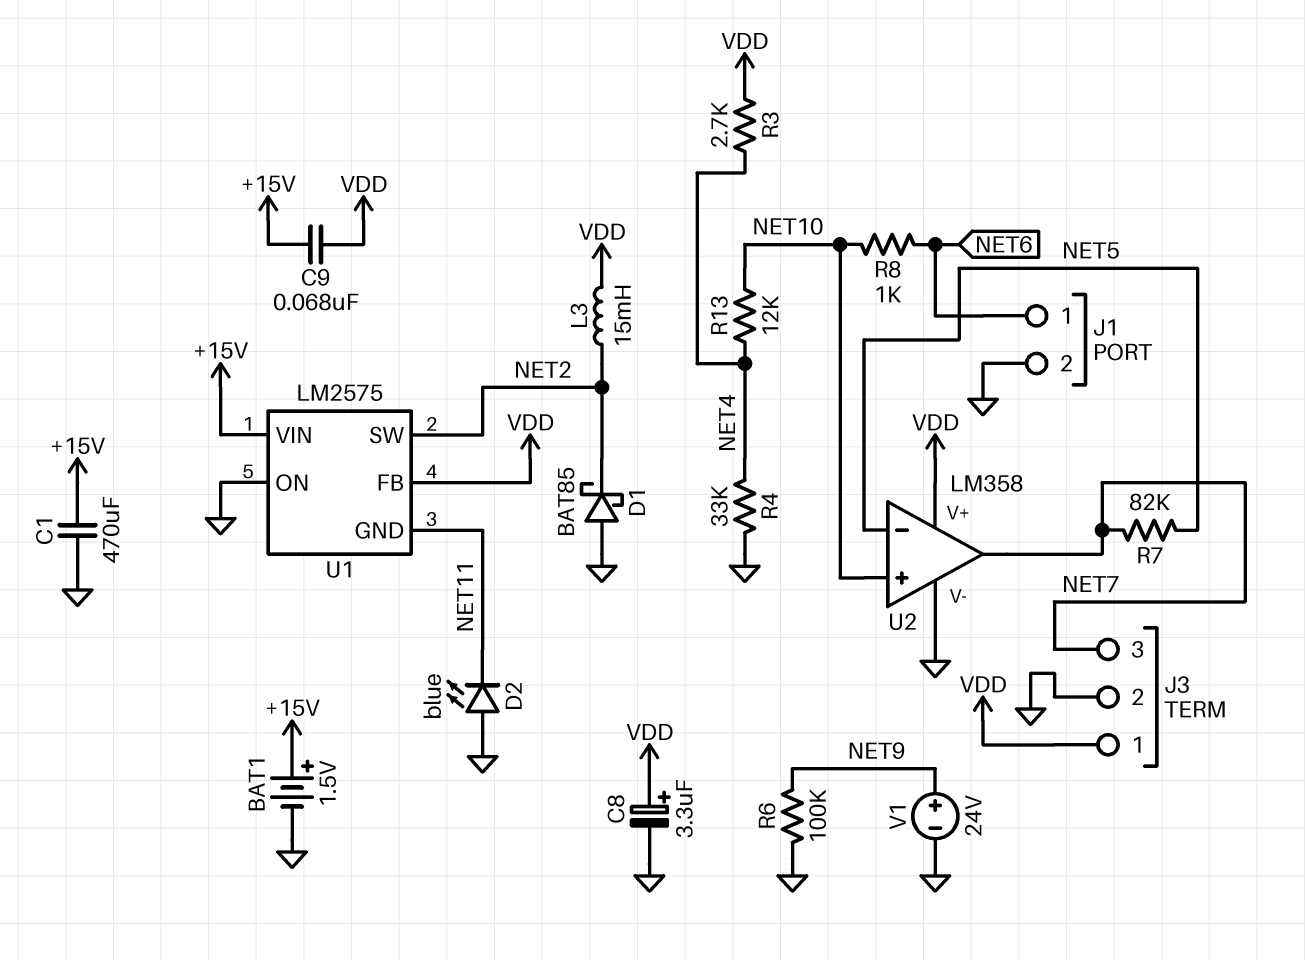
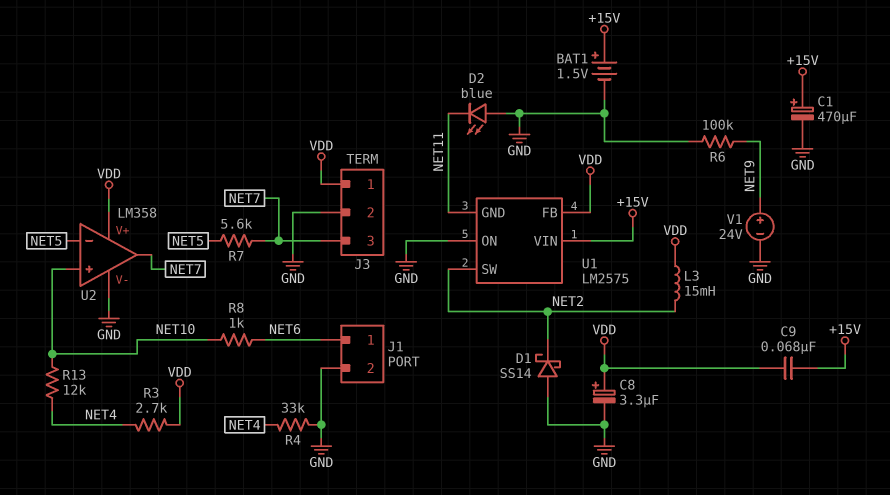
C1: 470uF (+15V, GND) -> 470uF (plus +15V, minus GND)
D1: schottky BAT85 (A GND, K NET2) -> schottky SS14 (A GND, K NET2)
R7: 82k (NET5, NET7) -> 5.6k (NET5, NET7)

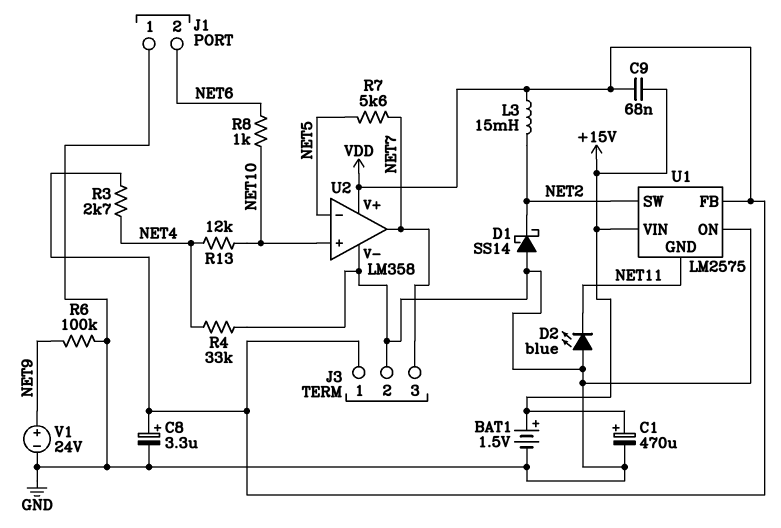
J1 pin 1: NET6 -> GND
J1 pin 2: GND -> NET6

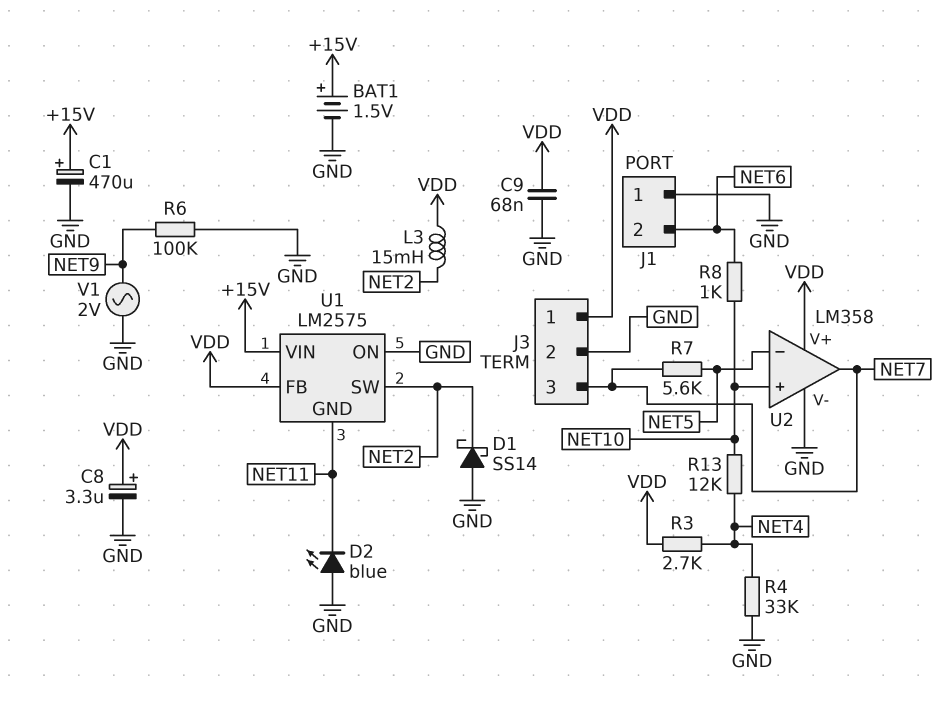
C9: 68nF (+15V, VDD) -> 68nF (GND, VDD)
V1: 24V (plus NET9, minus GND) -> AC 2V (GND, NET9)

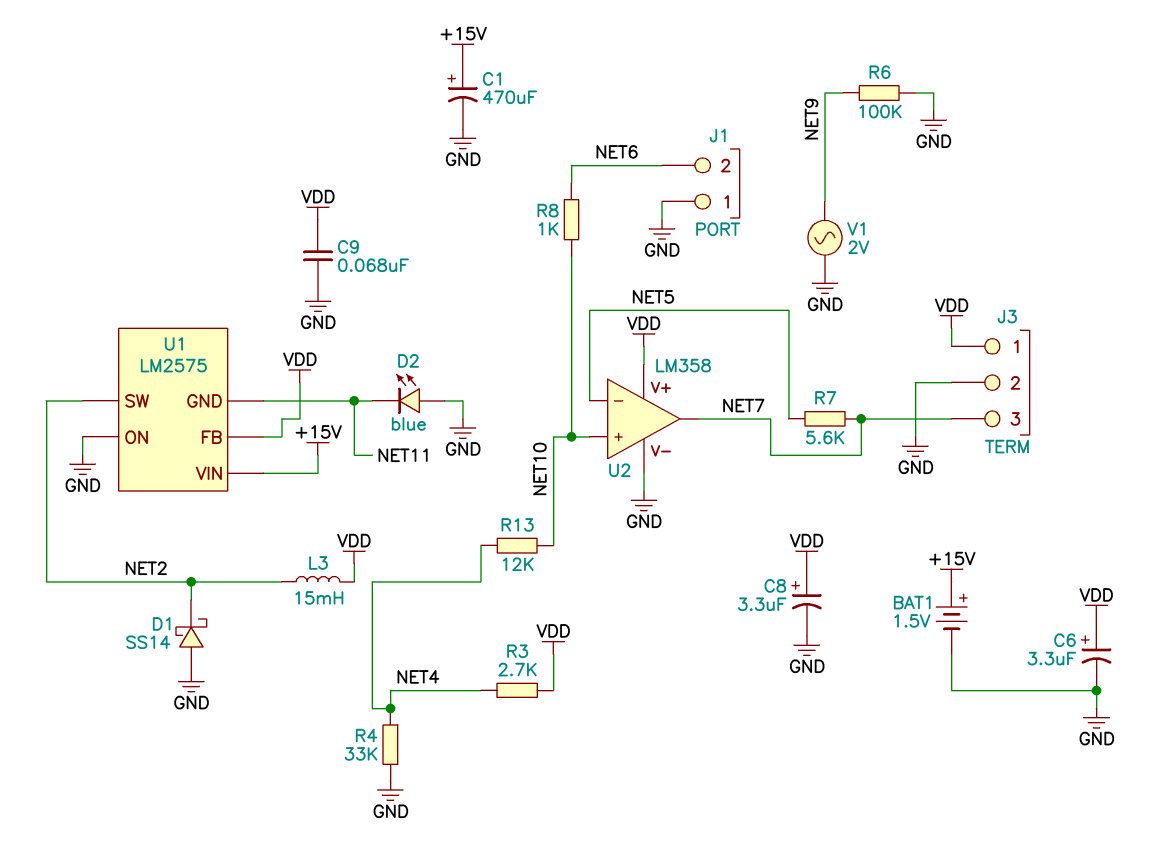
C6: none -> 3.3uF (plus VDD, minus GND)

